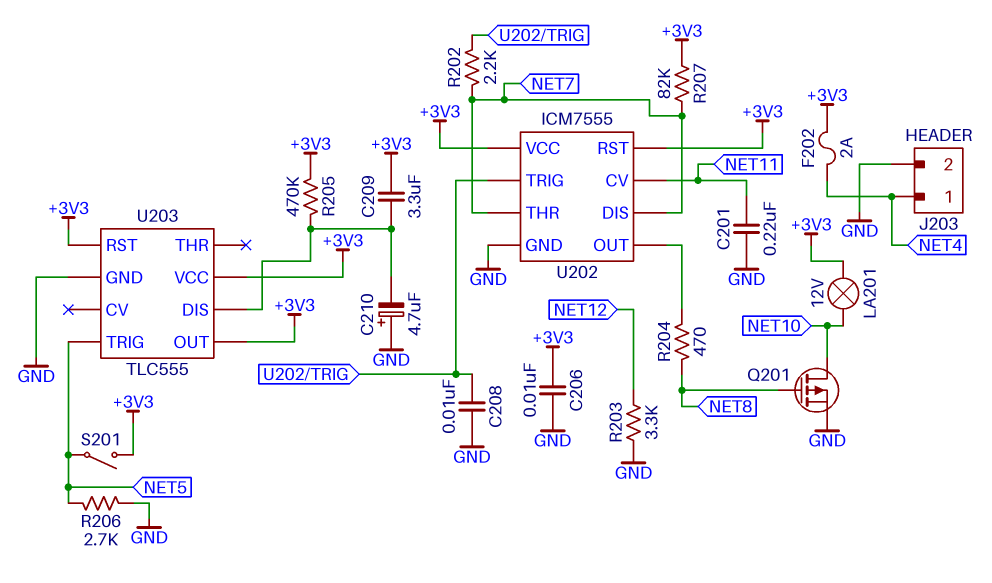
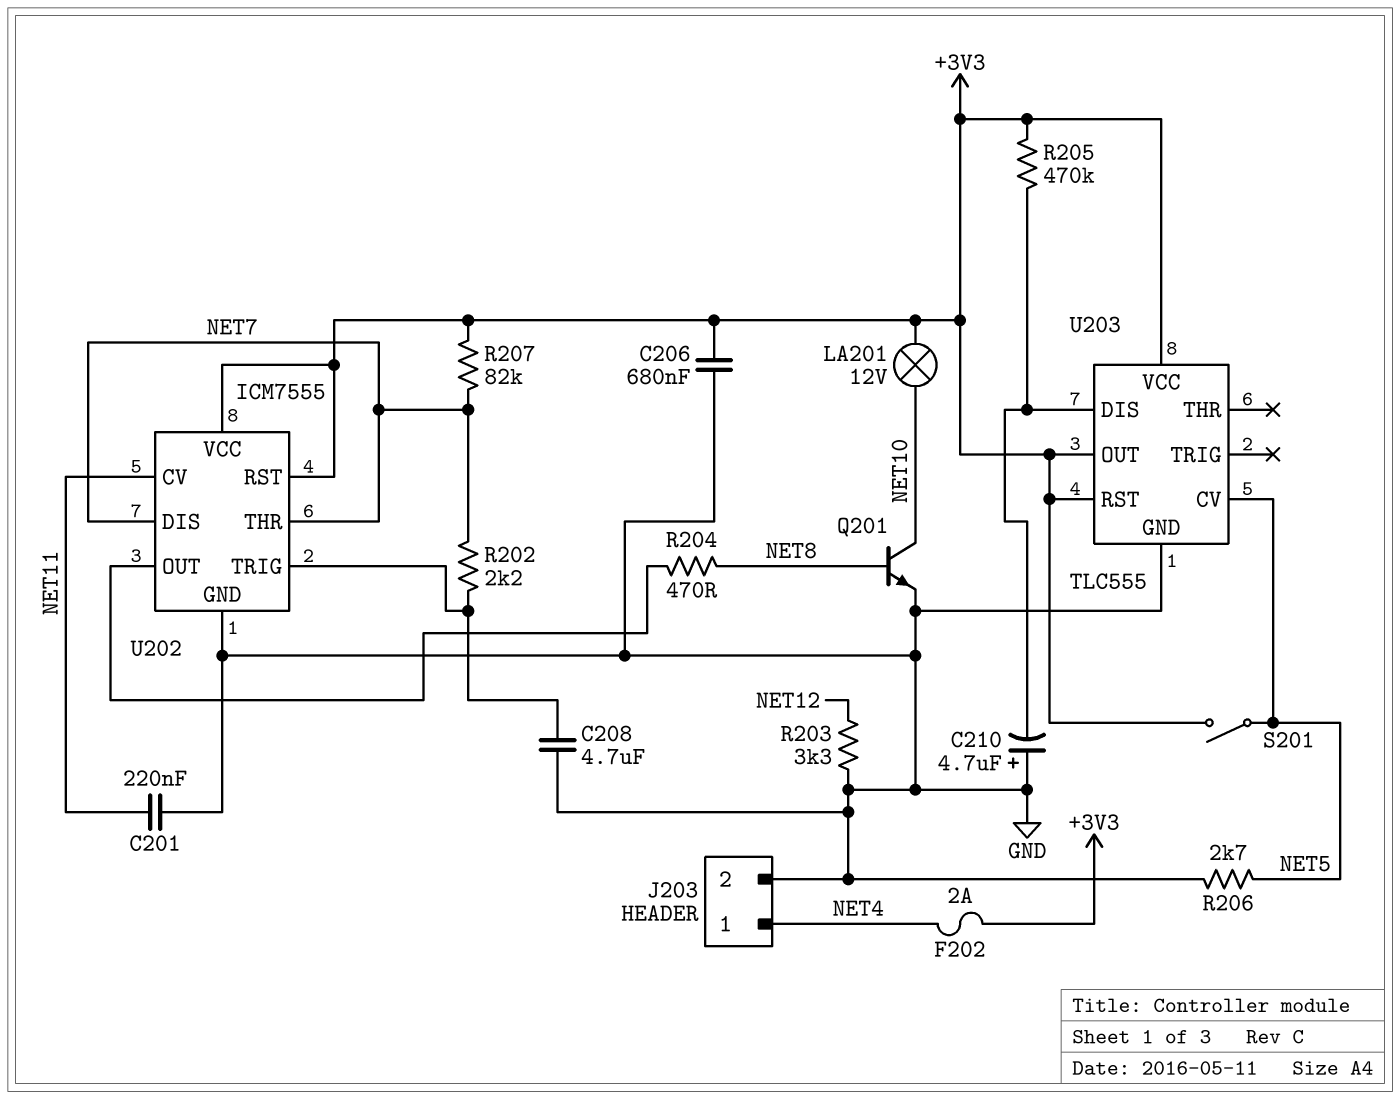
C206: 10nF (+3V3, GND) -> 680nF (+3V3, GND)
C208: 10nF (GND, U202/TRIG) -> 4.7uF (GND, U202/TRIG)
C209: 3.3uF (+3V3, U203/DIS) -> none
Q201: PMOS (G NET8, D NET10, S GND) -> NPN (B NET8, C NET10, E GND)
U203 pin CV: none -> NET5
U203 pin TRIG: NET5 -> none

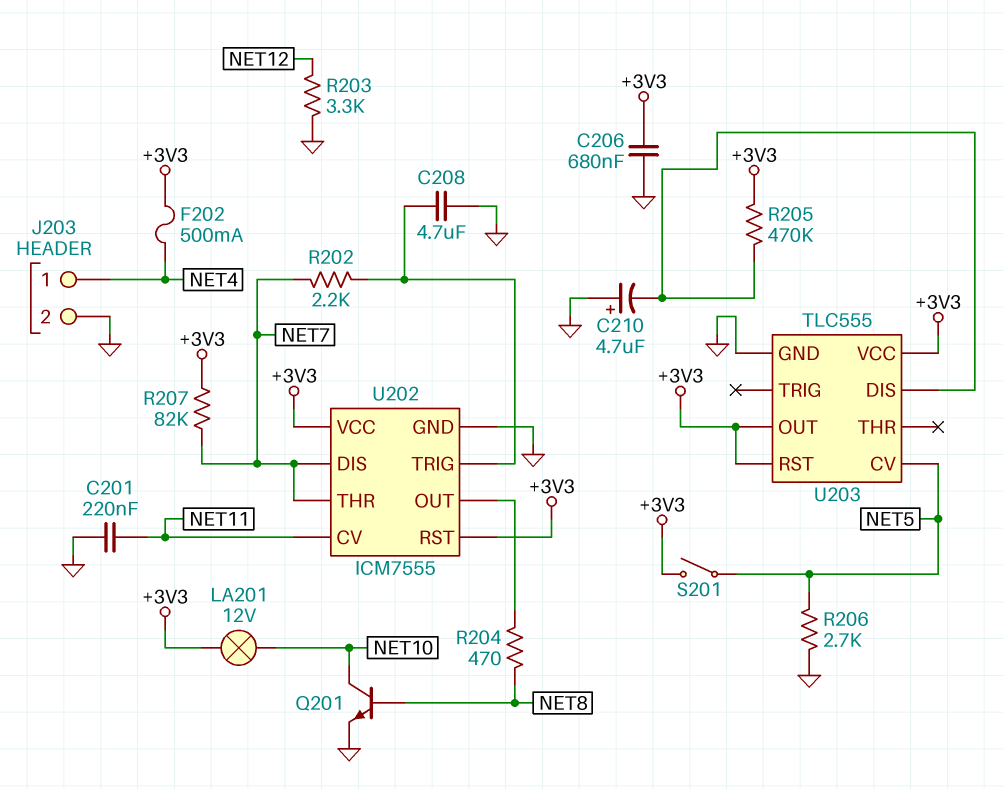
F202: 2A (+3V3, NET4) -> 500mA (+3V3, NET4)

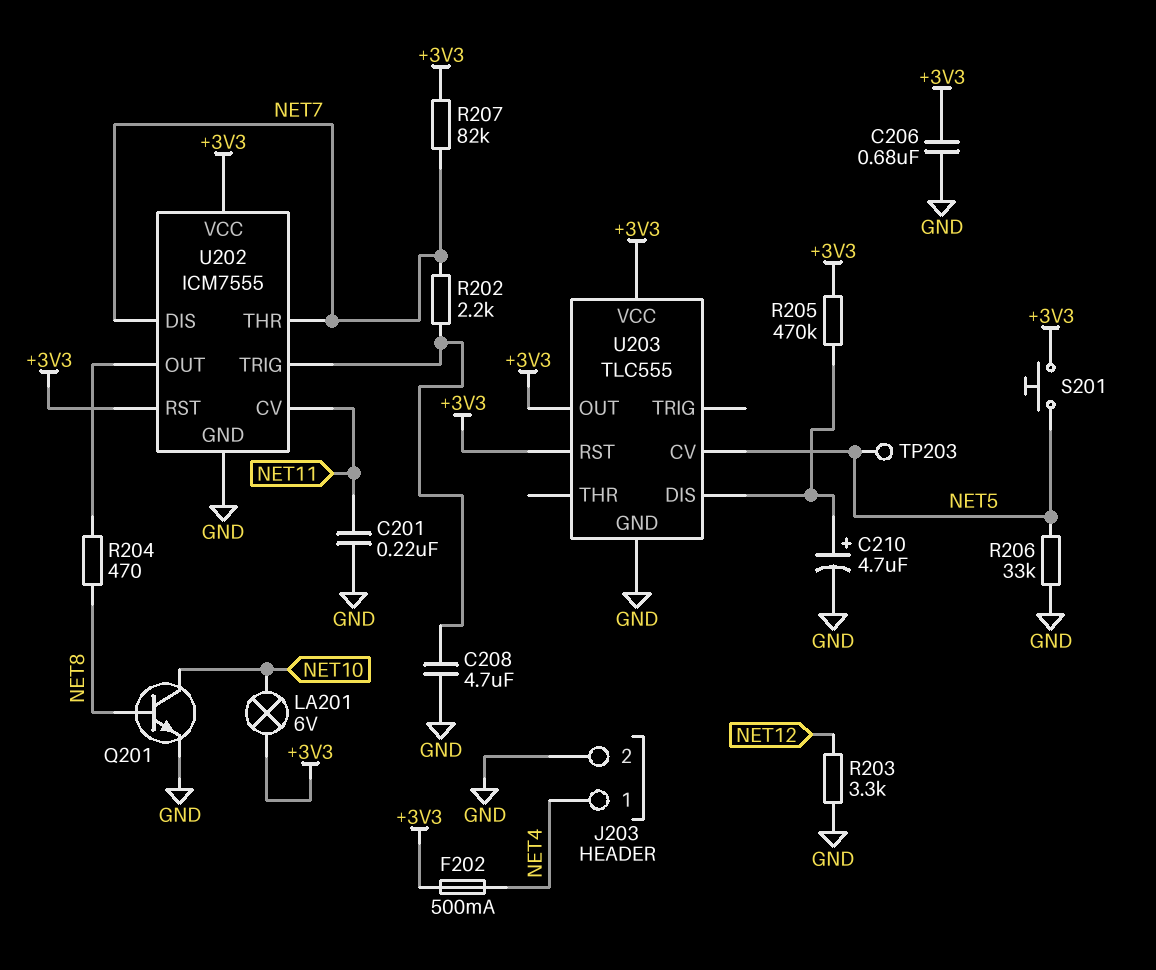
C210: 4.7uF (plus GND, minus U203/DIS) -> 4.7uF (plus U203/DIS, minus GND)
LA201: lamp 12V (+3V3, NET10) -> lamp 6V (+3V3, NET10)
R206: 2.7k (GND, NET5) -> 33k (GND, NET5)
S201: switch (+3V3, NET5) -> button (+3V3, NET5)
TP203: none -> test point (NET5)

